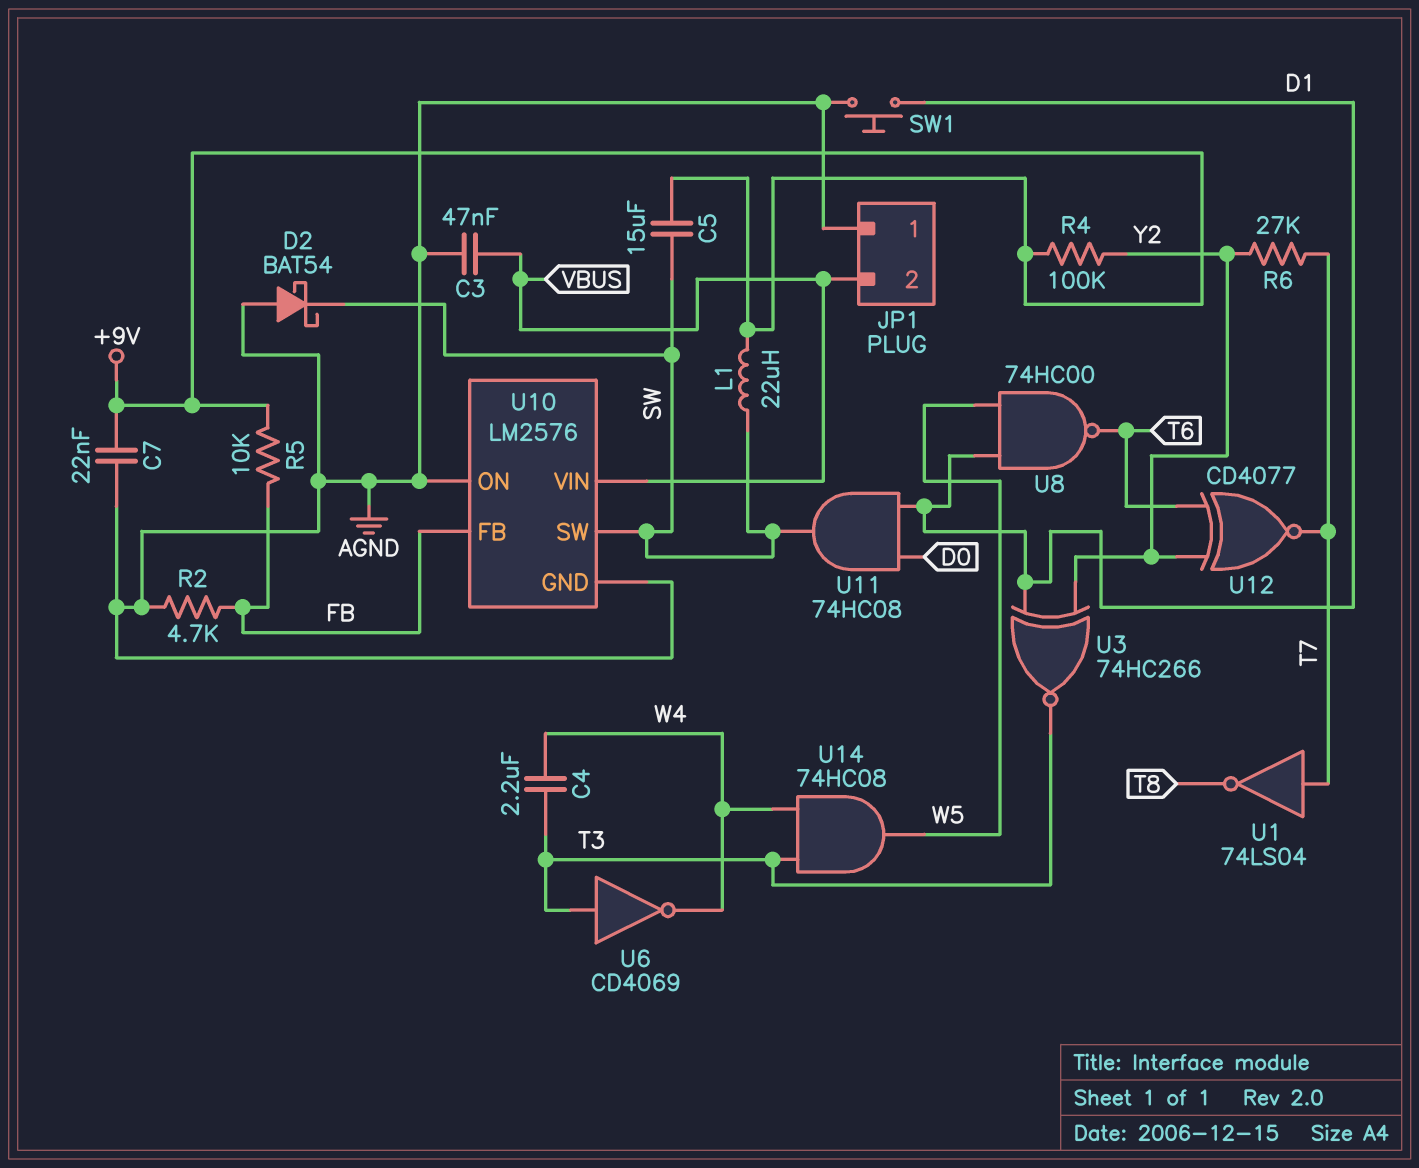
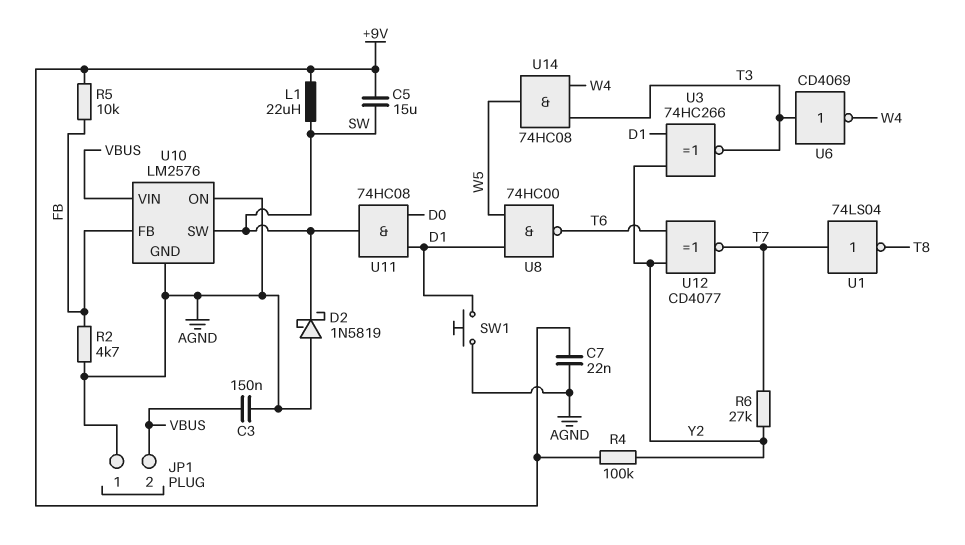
C3: 47nF (AGND, VBUS) -> 150nF (AGND, VBUS)
C4: 2.2uF (T3, W4) -> none
D2: schottky BAT54 (A AGND, K SW) -> schottky 1N5819 (A AGND, K SW)

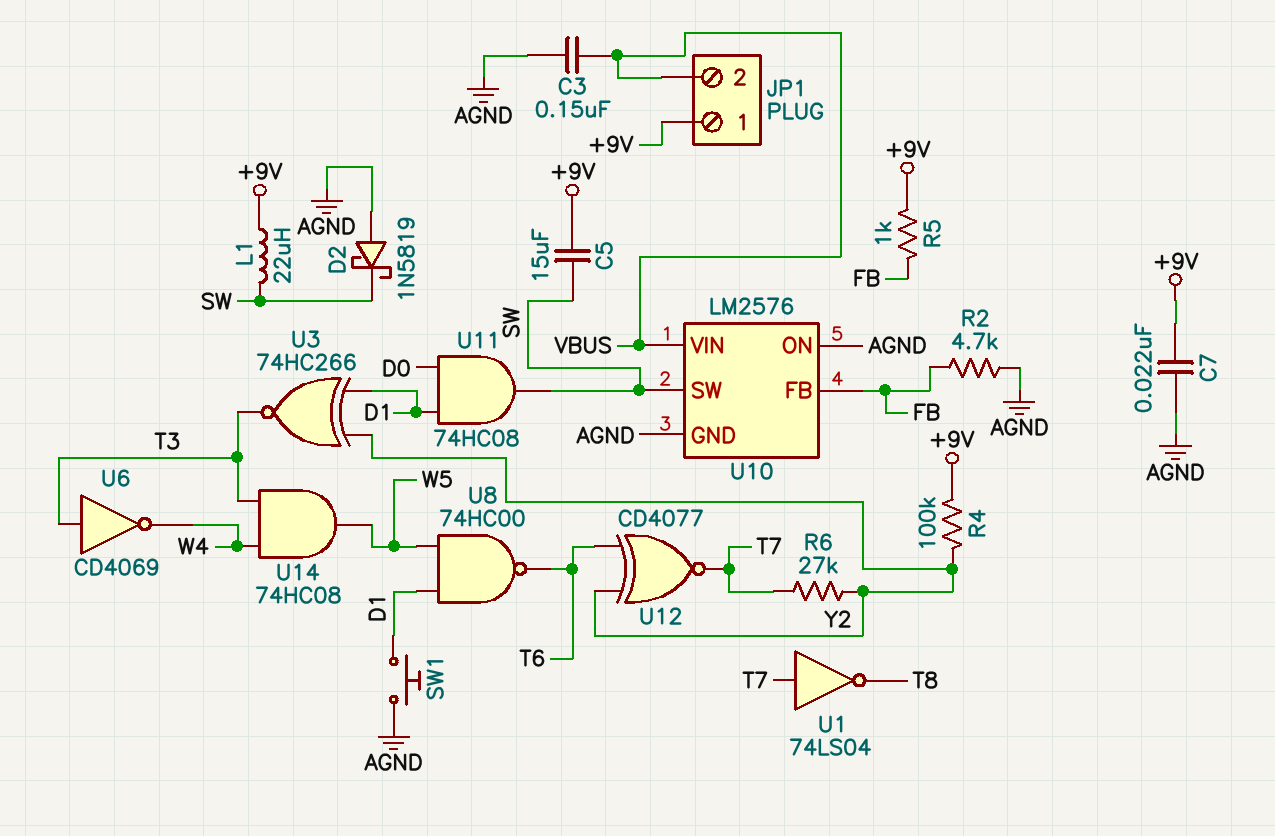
JP1 pin 1: AGND -> +9V
R5: 10k (+9V, FB) -> 1k (+9V, FB)

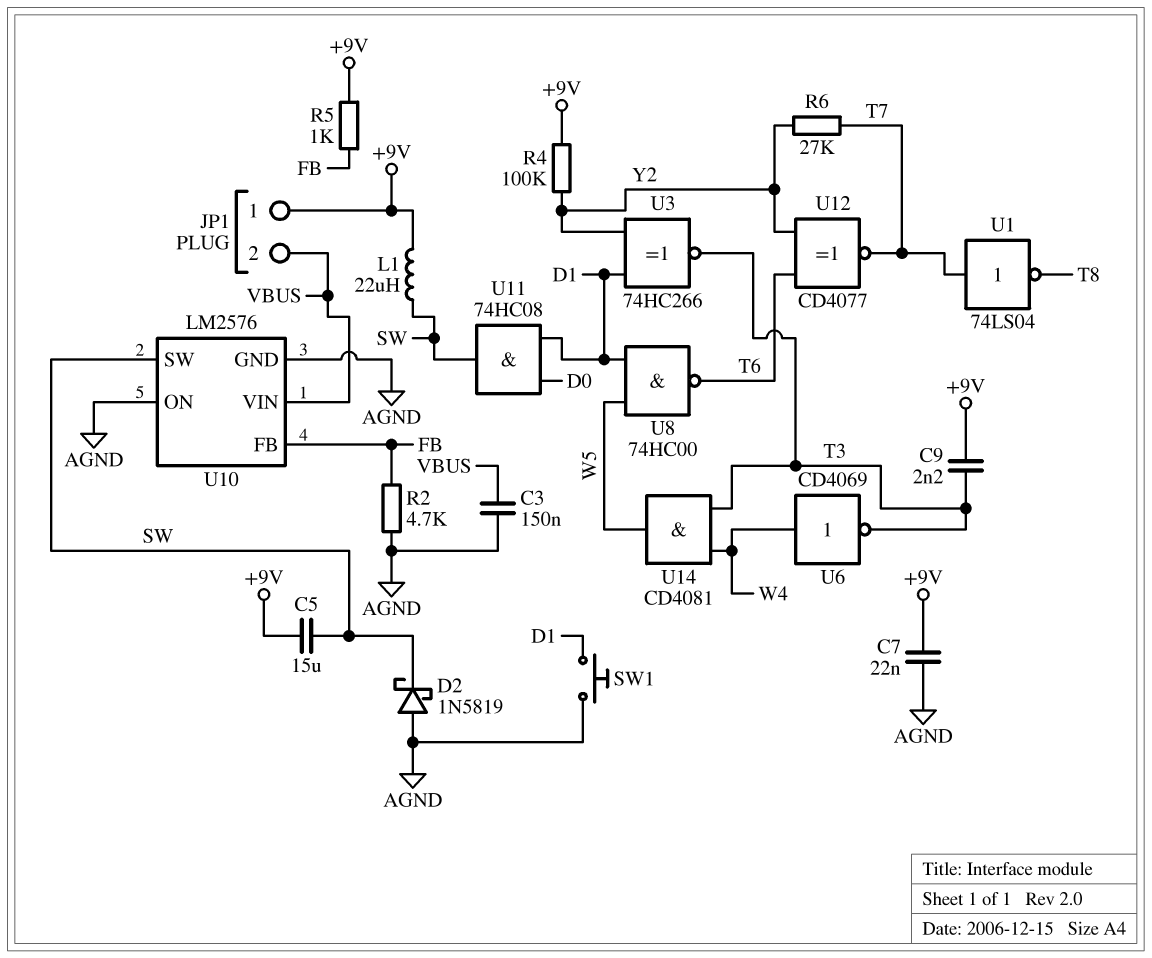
C9: none -> 2.2nF (+9V, T3)
U6: NOT CD4069 (in T3, out W4) -> NOT CD4069 (in W4, out T3)
U14: AND 74HC08 (in T3, in W4, out W5) -> AND CD4081 (in T3, in W4, out W5)

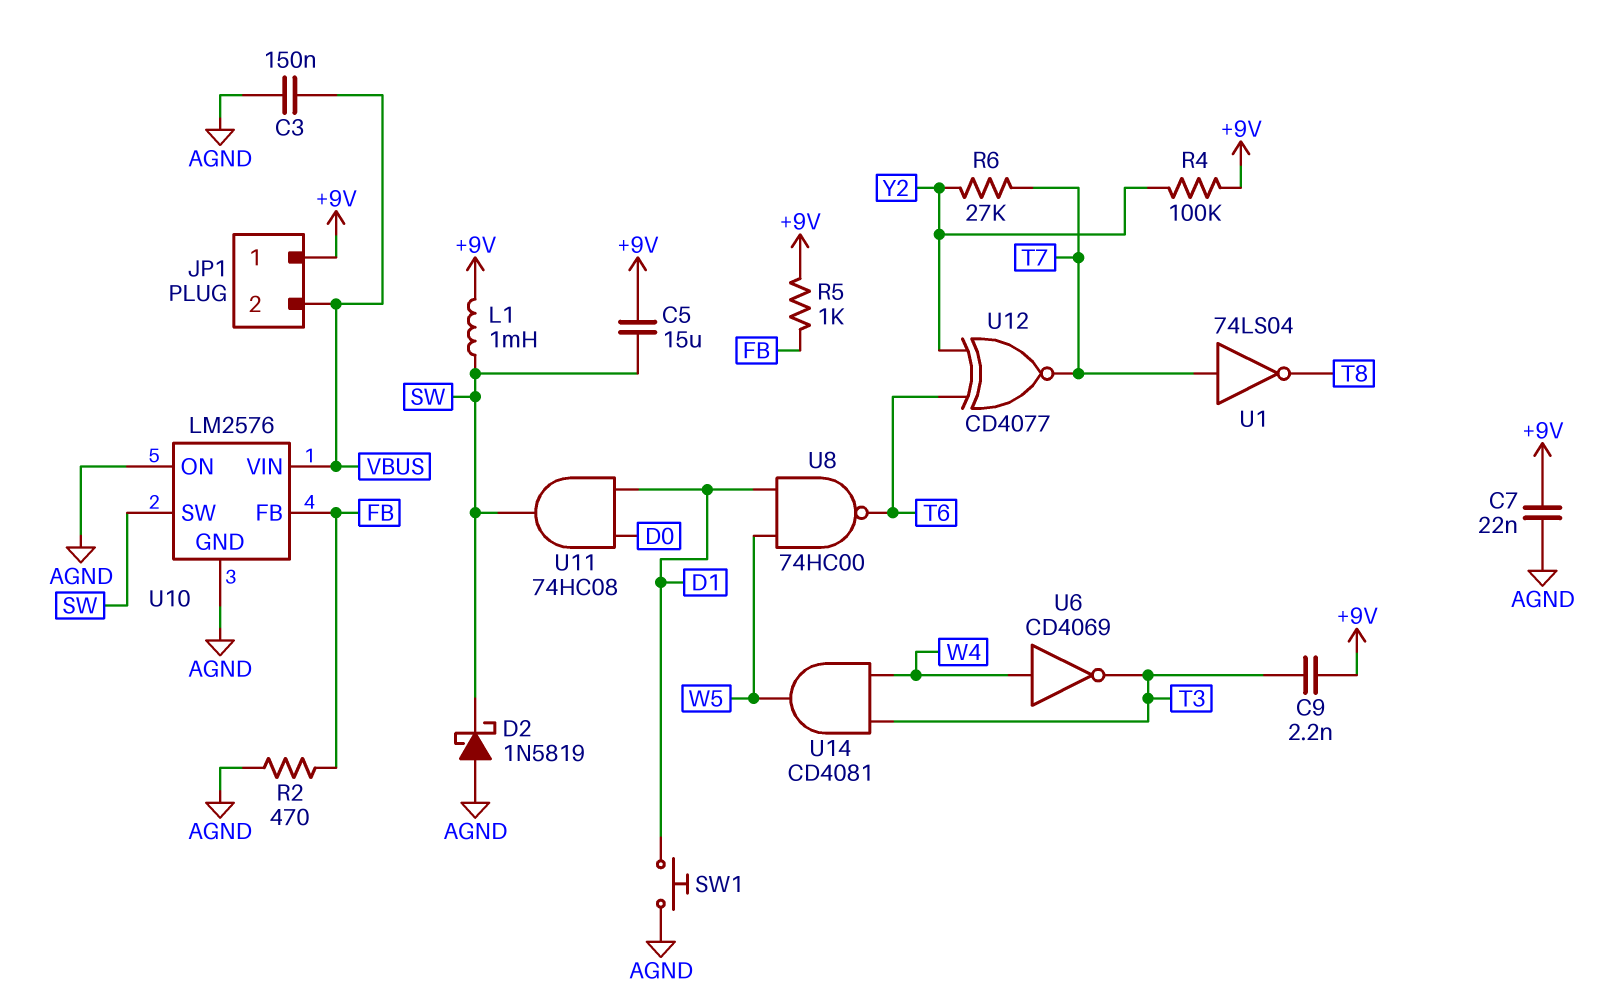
L1: 22uH (+9V, SW) -> 1mH (+9V, SW)
R2: 4.7k (AGND, FB) -> 470 (AGND, FB)
U3: XNOR 74HC266 (in D1, in Y2, out T3) -> none

